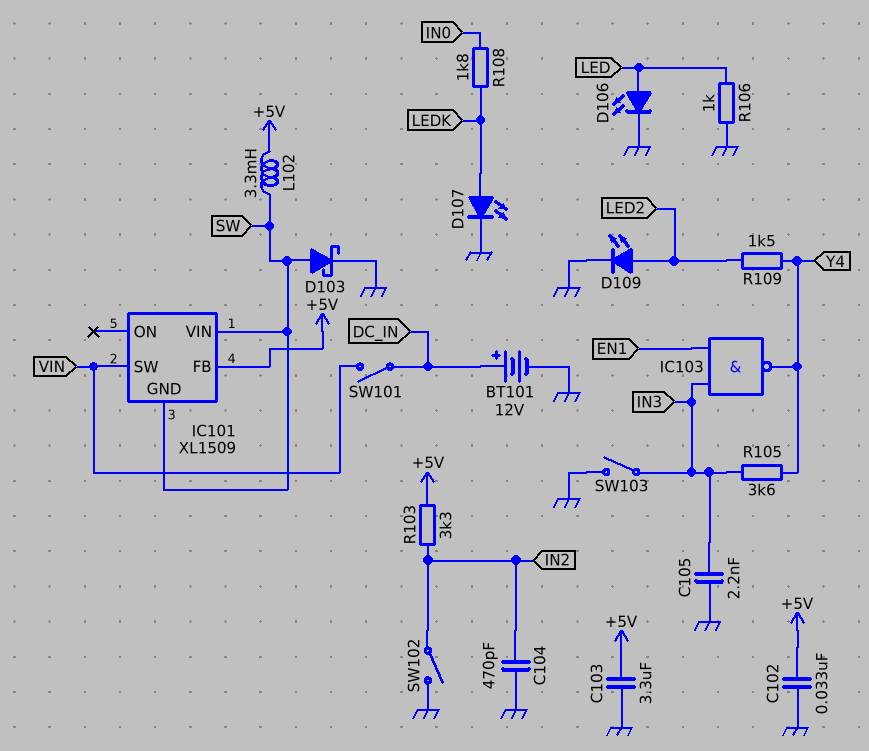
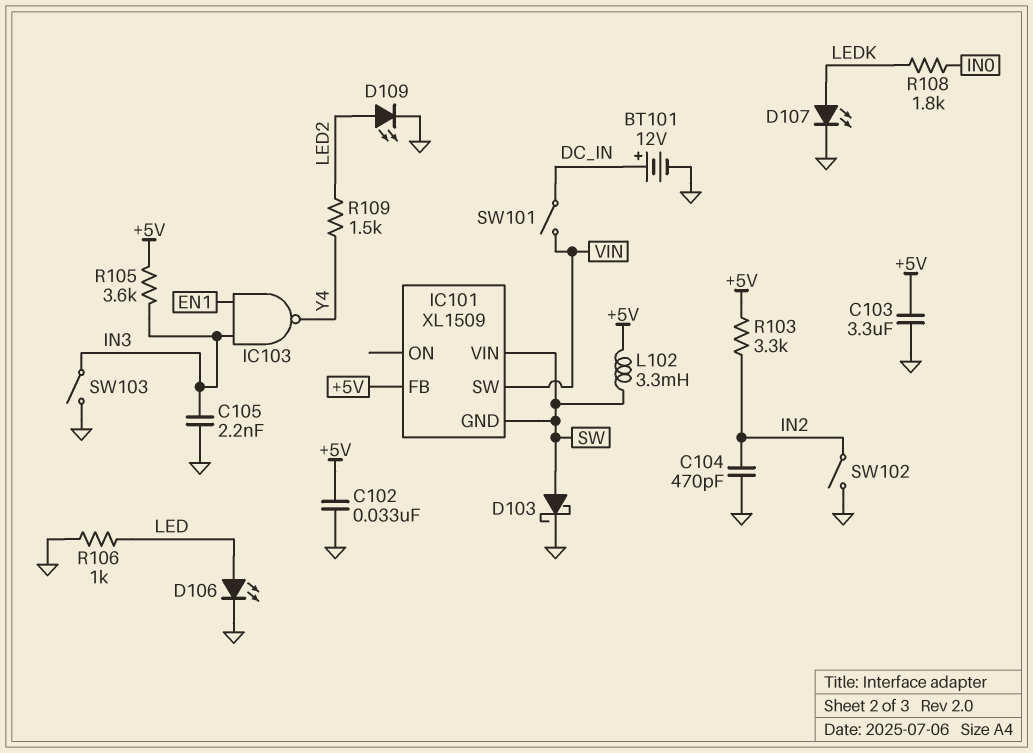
R105: 3.6k (IN3, Y4) -> 3.6k (+5V, IN3)

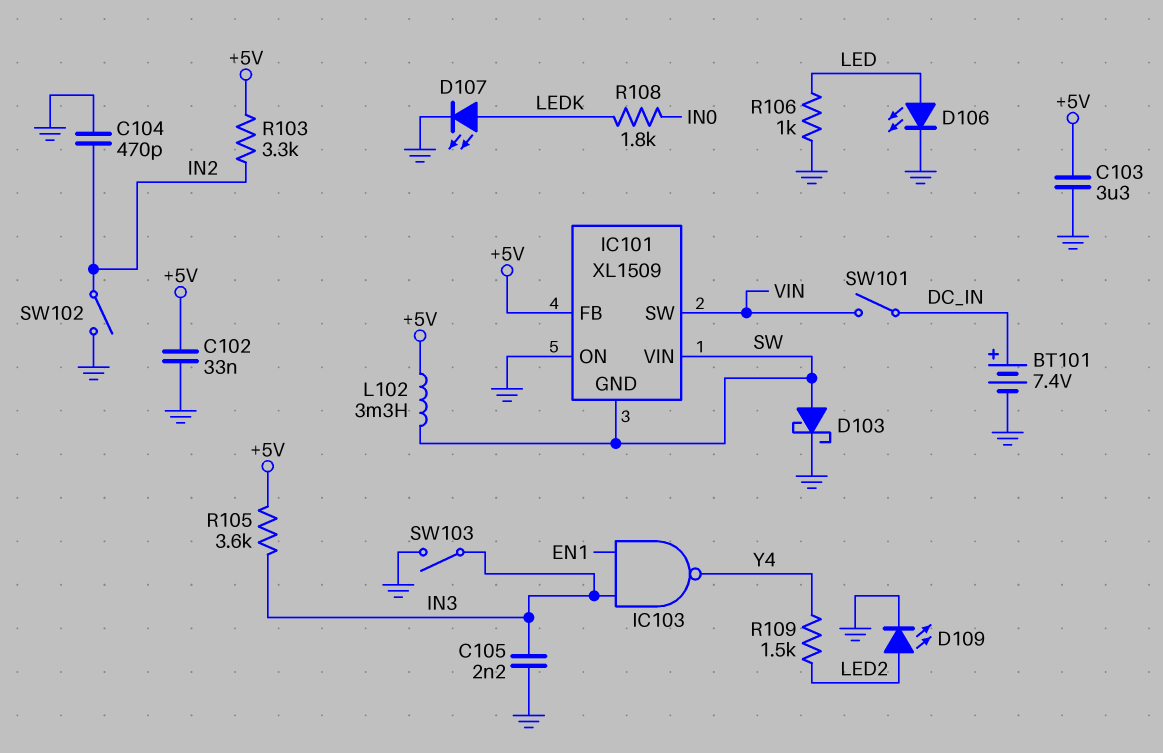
BT101: 12V (plus DC_IN, minus GND) -> 7.4V (plus DC_IN, minus GND)
IC101 pin ON: none -> GND

